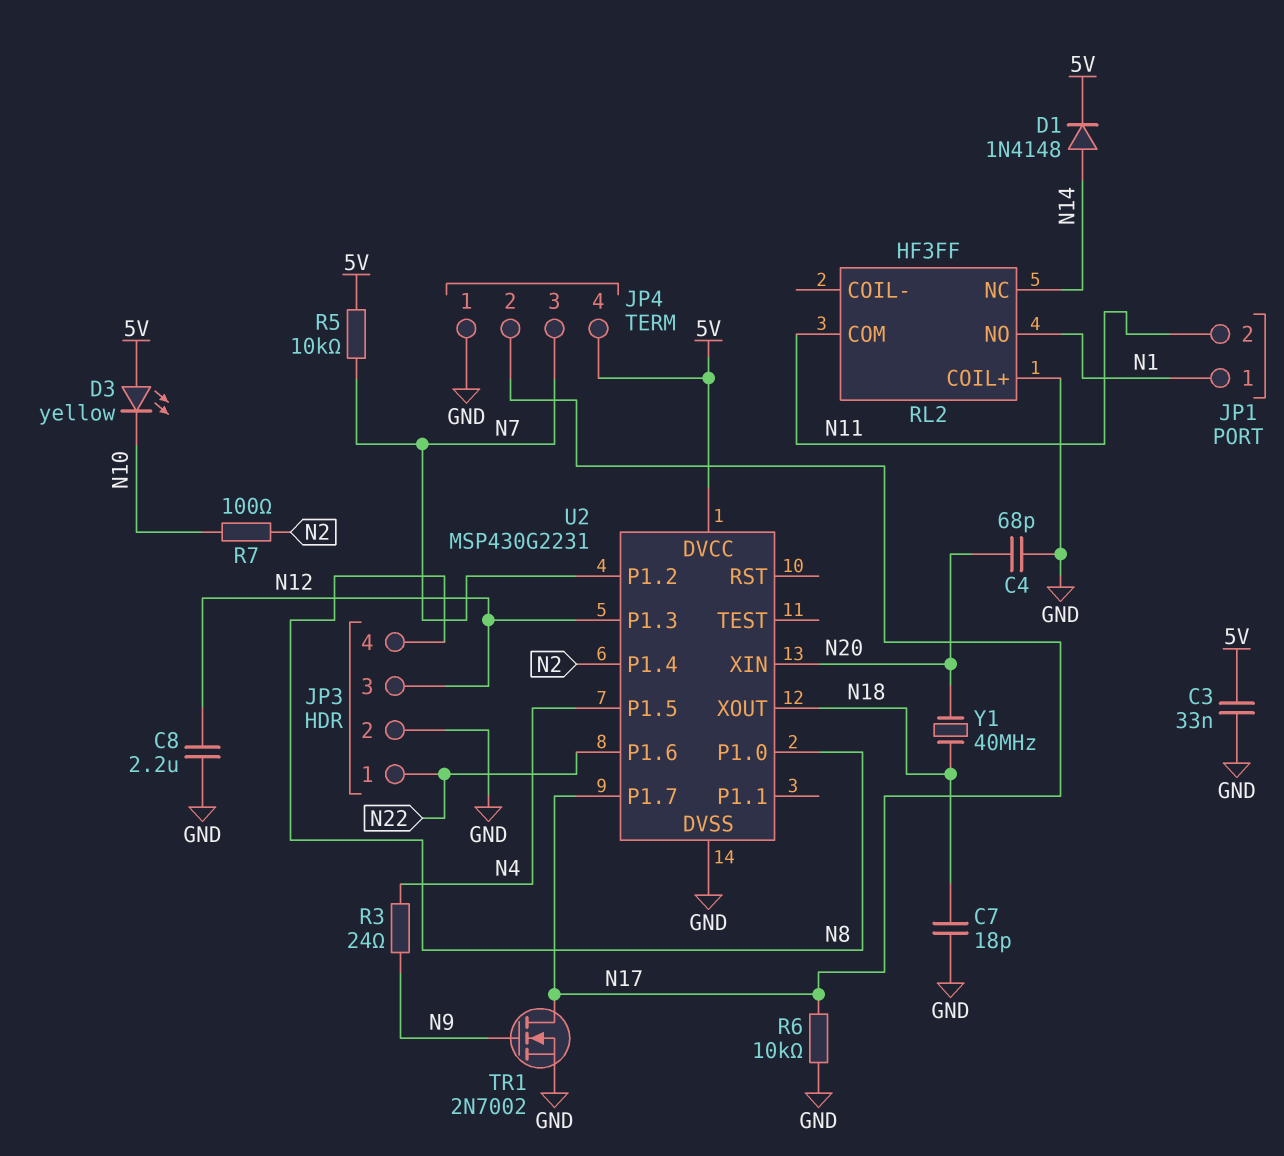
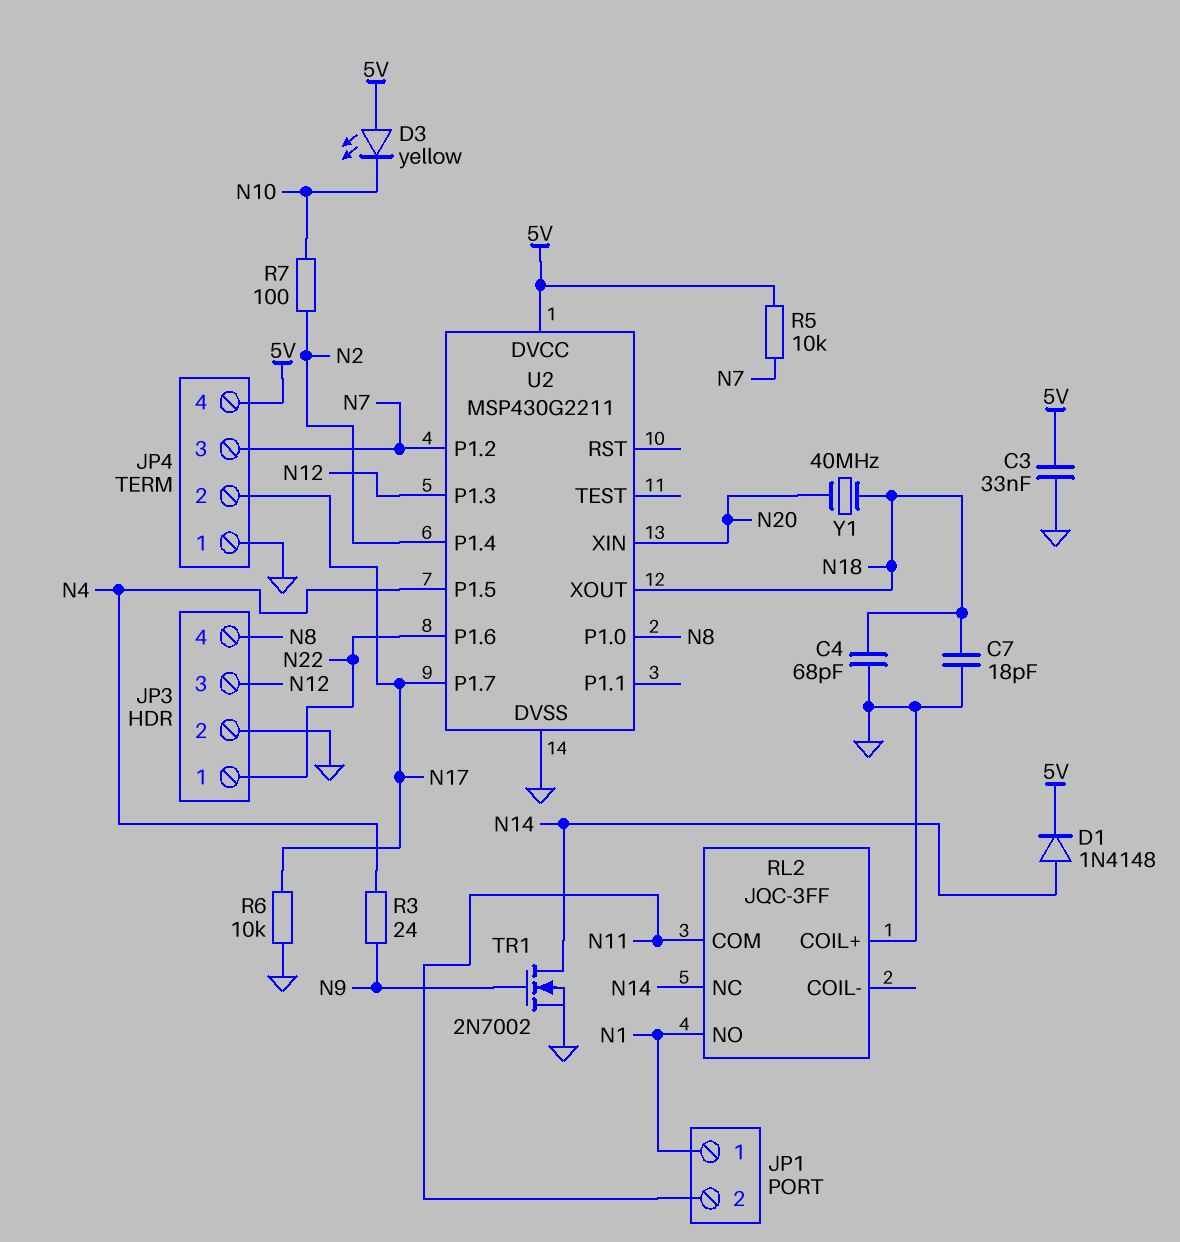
C4: 68pF (GND, N20) -> 68pF (GND, N18)
C8: 2.2uF (GND, N12) -> none
RL2: HF3FF -> JQC-3FF
TR1: NMOS 2N7002 (G N9, D N17, S GND) -> NMOS 2N7002 (G N9, D N14, S GND)
U2: MSP430G2231 -> MSP430G2211

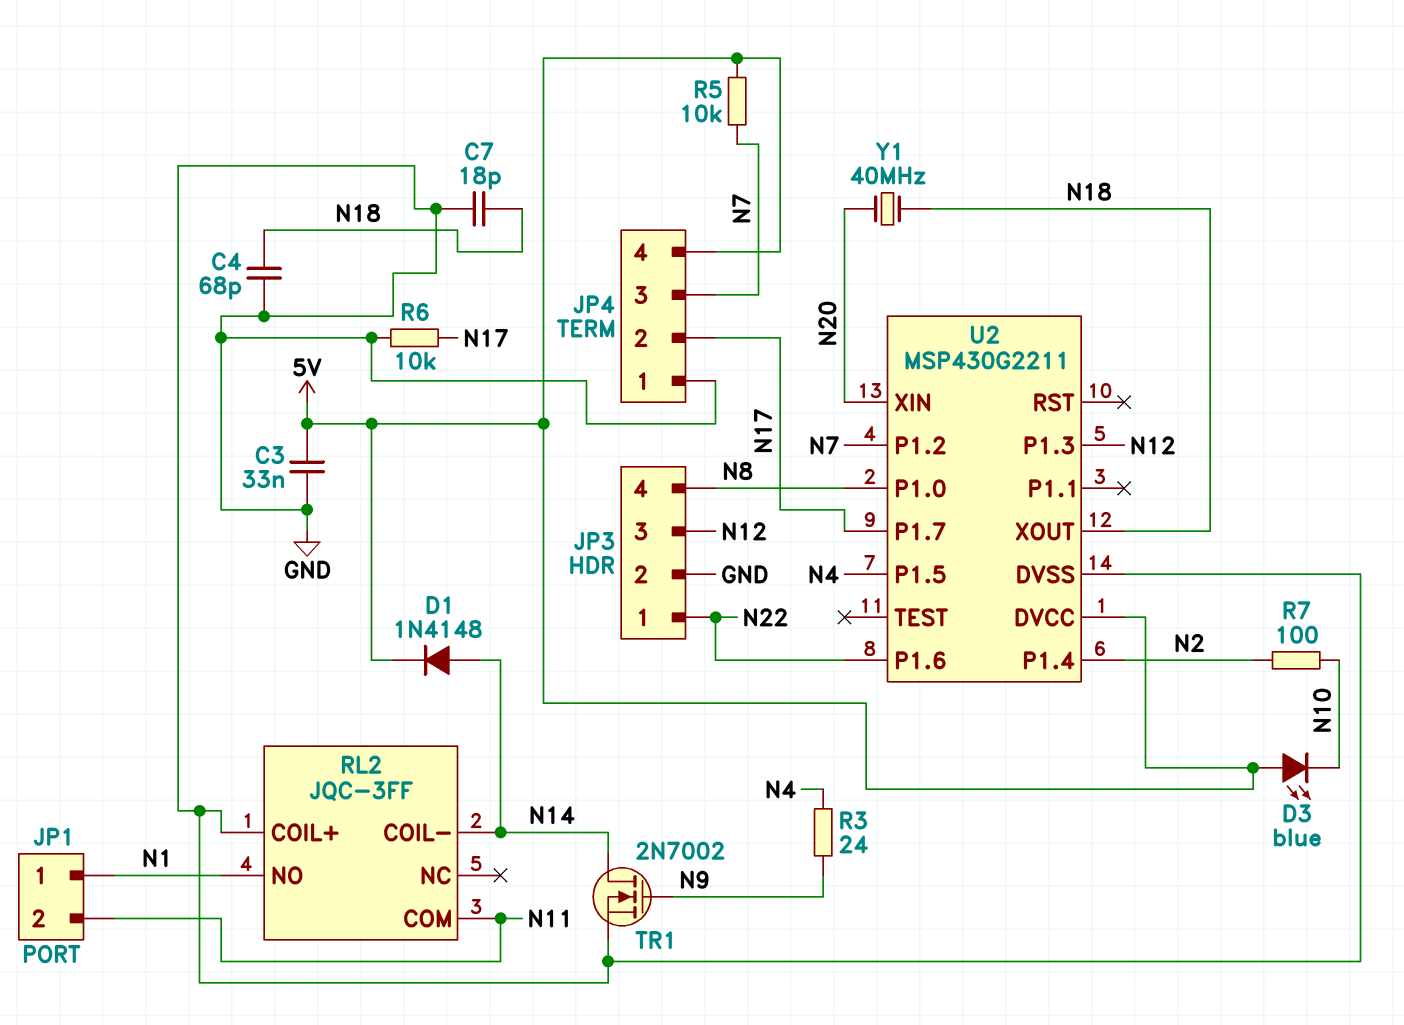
D3: LED yellow (A 5V, K N10) -> LED blue (A 5V, K N10)
RL2 pin COIL-: none -> N14
RL2 pin NC: N14 -> none

